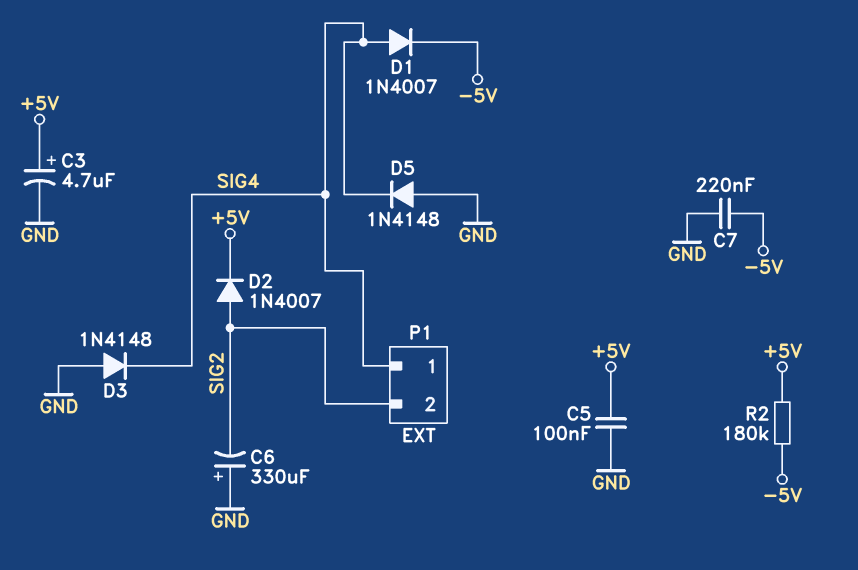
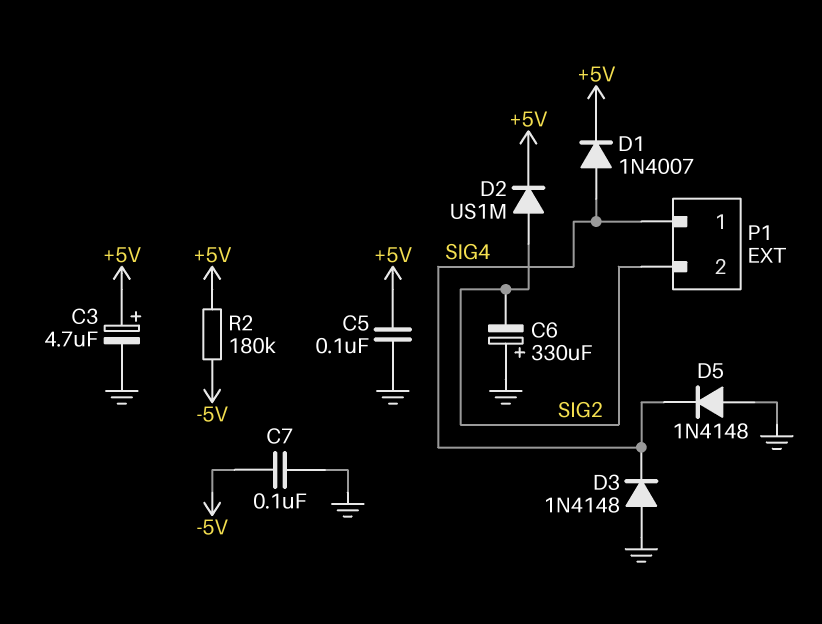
C7: 220nF (-5V, GND) -> 100nF (-5V, GND)
D1: diode 1N4007 (A SIG4, K -5V) -> diode 1N4007 (A SIG4, K +5V)
D2: diode 1N4007 (A SIG2, K +5V) -> diode US1M (A SIG2, K +5V)

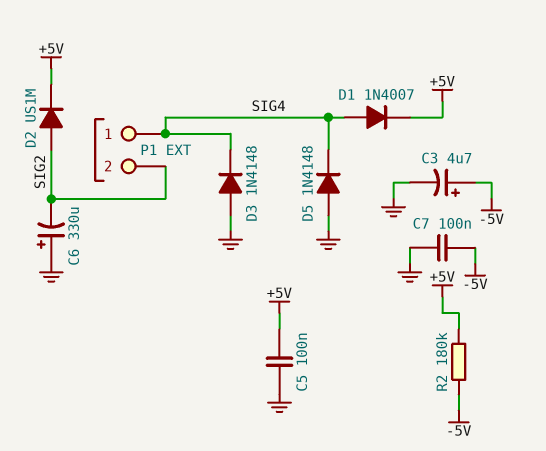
C3: 4.7uF (plus +5V, minus GND) -> 4.7uF (plus -5V, minus GND)

